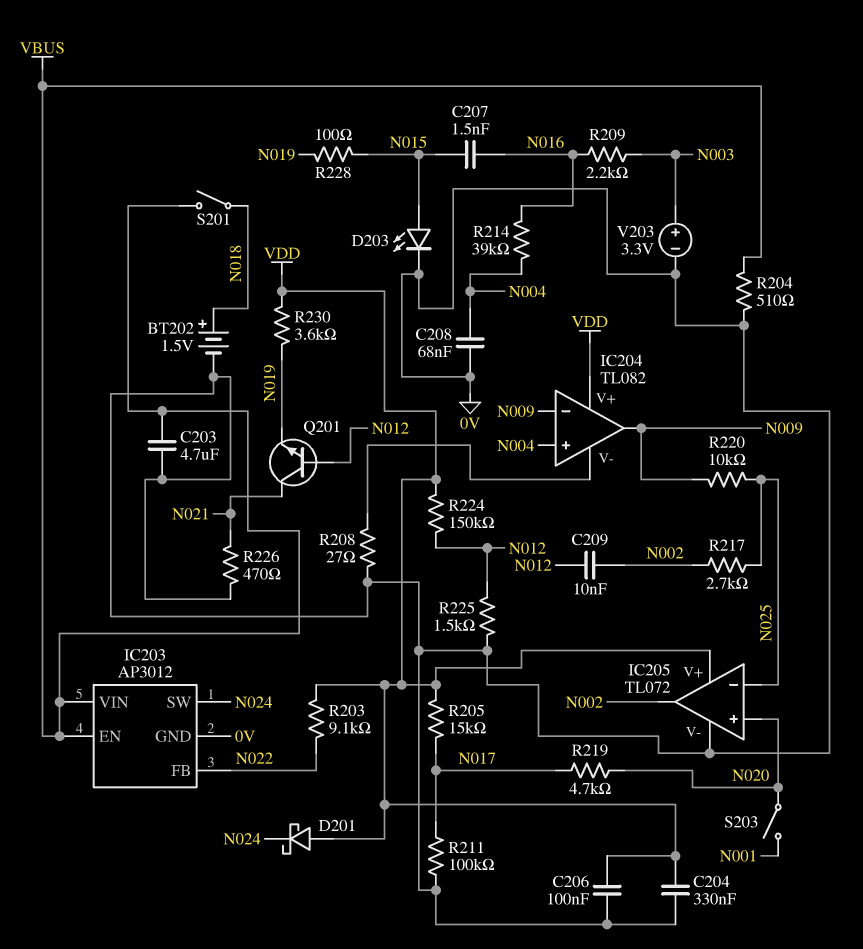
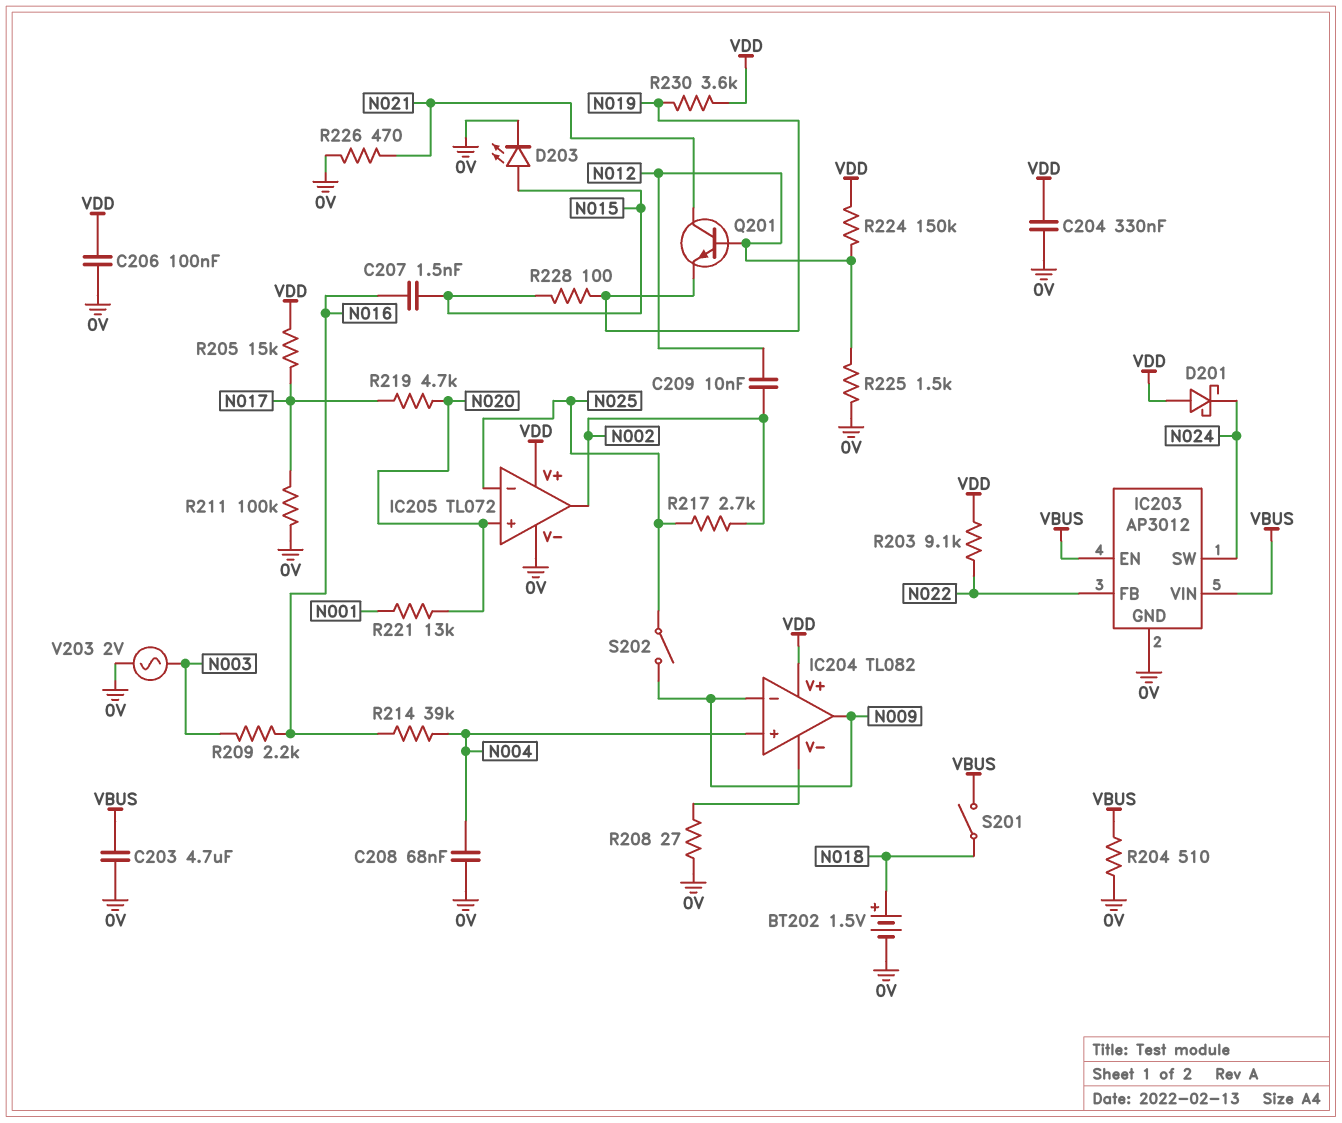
R220: 10k (N009, N025) -> none
R221: none -> 13k (N001, N020)
S202: none -> switch (N009, N025)
S203: switch (N001, N020) -> none
V203: 3.3V (plus N003, minus 0V) -> AC 2V (0V, N003)

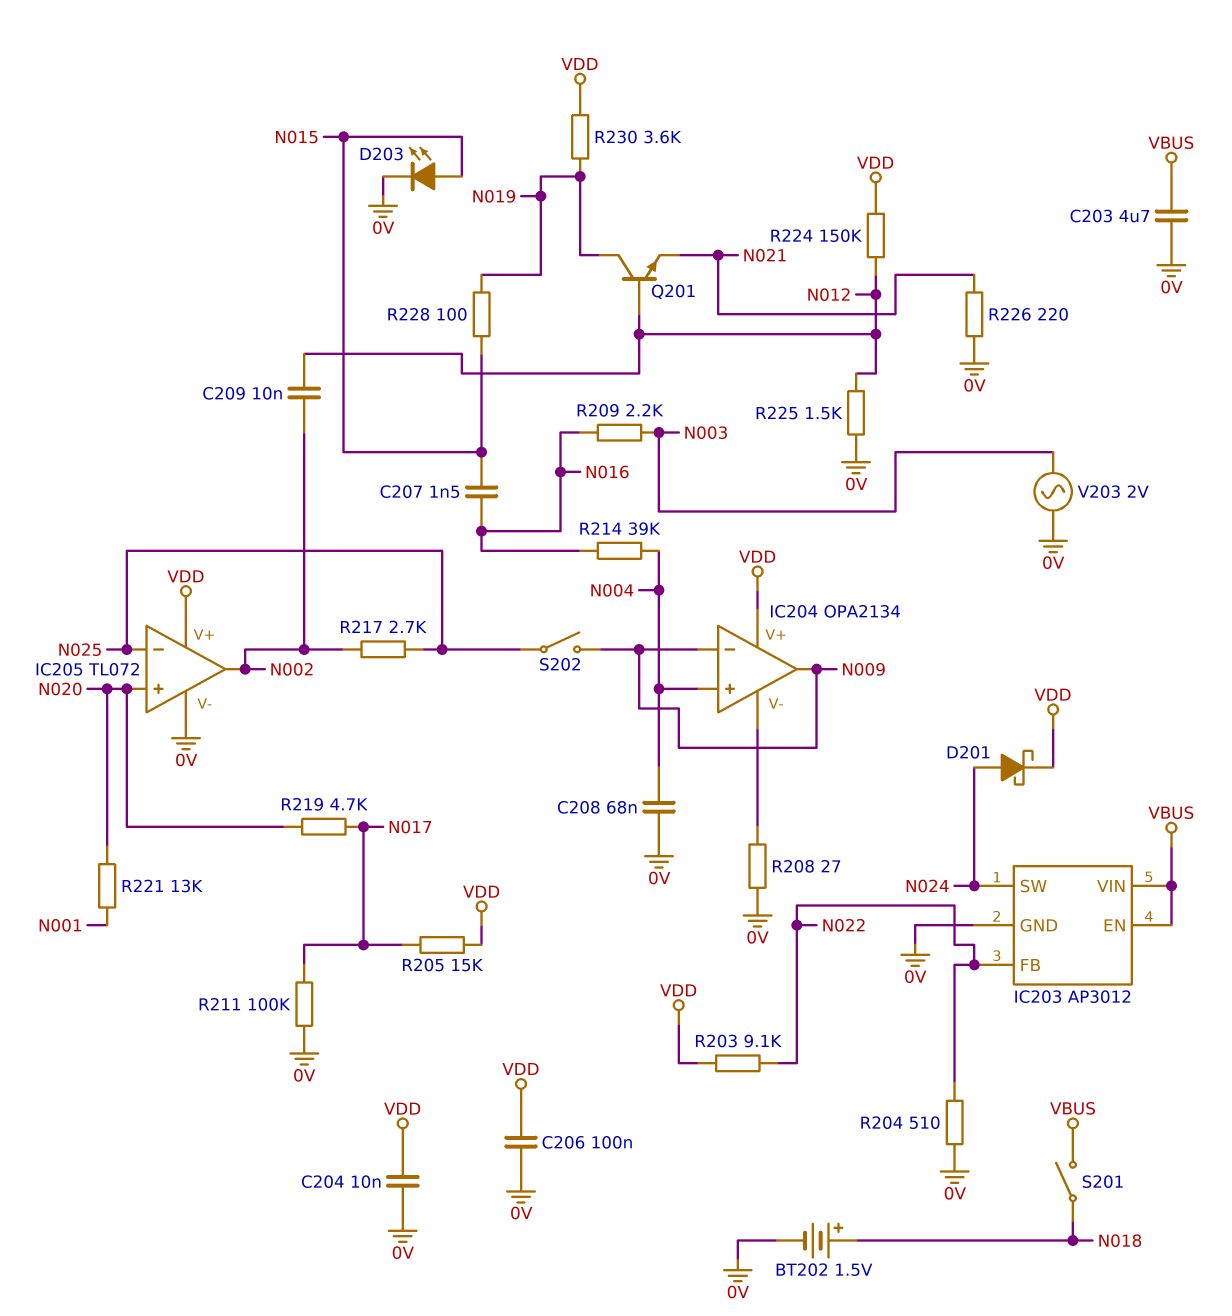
C204: 330nF (0V, VDD) -> 10nF (0V, VDD)
D201: schottky (A VDD, K N024) -> schottky (A N024, K VDD)
IC204: TL082 -> OPA2134
Q201: NPN (B N012, C N021, E N019) -> NPN (B N012, C N019, E N021)
R204: 510 (0V, VBUS) -> 510 (0V, N022)
R226: 470 (0V, N021) -> 220 (0V, N021)

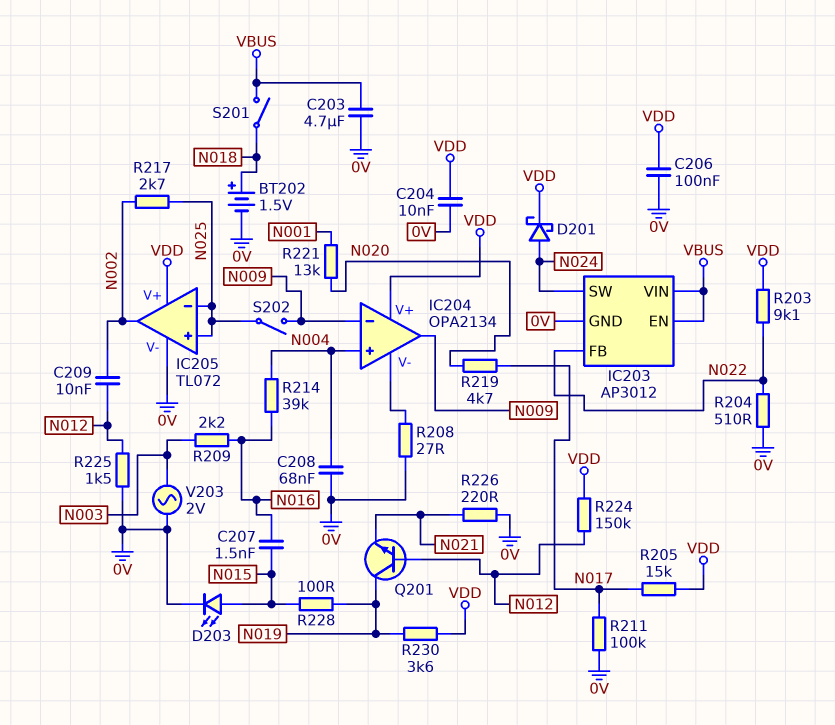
IC205 pin in+: N020 -> N025

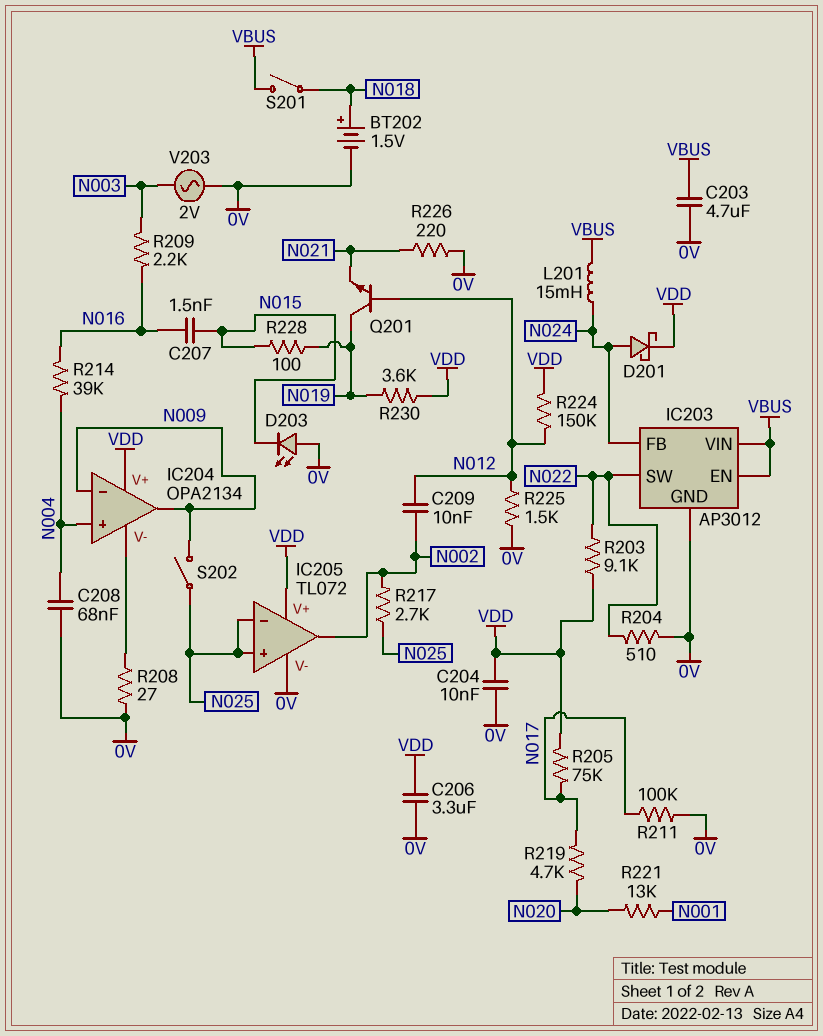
C206: 100nF (0V, VDD) -> 3.3uF (0V, VDD)
D203: LED (A N015, K 0V) -> LED (A 0V, K N015)
IC203 pin FB: N022 -> N024
IC203 pin SW: N024 -> N022
L201: none -> 15mH (N024, VBUS)
R205: 15k (N017, VDD) -> 75k (N017, VDD)

